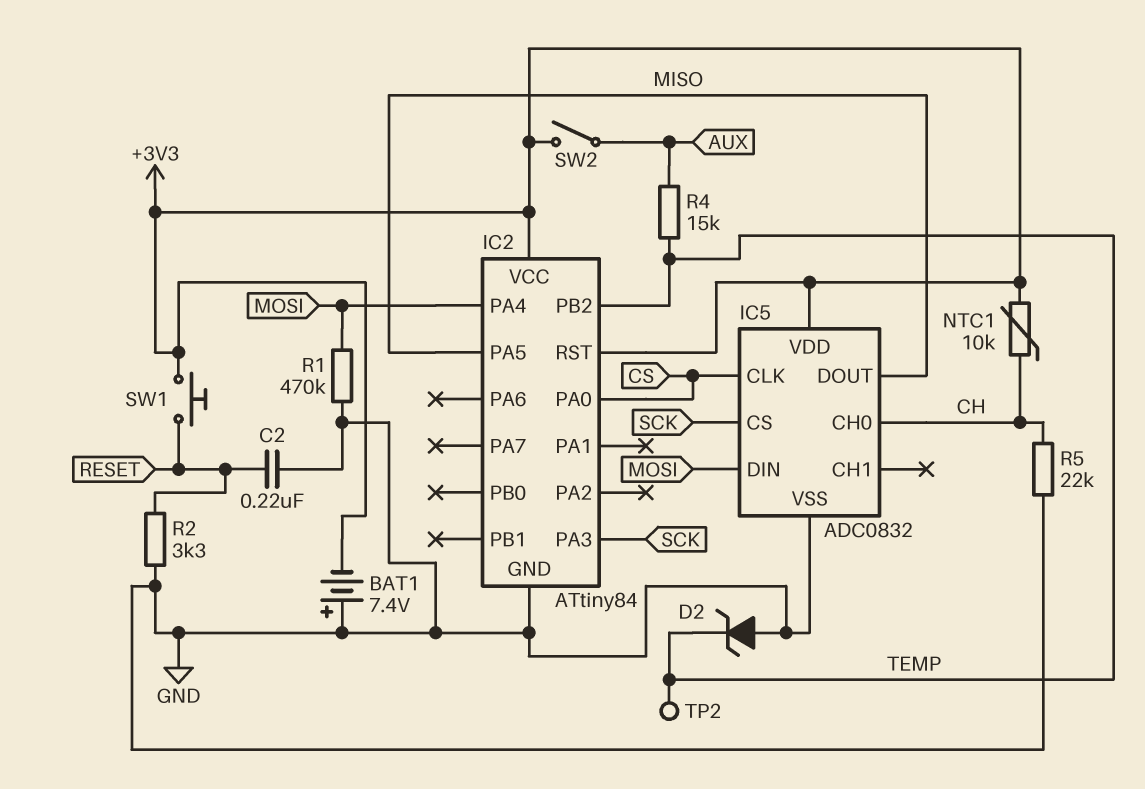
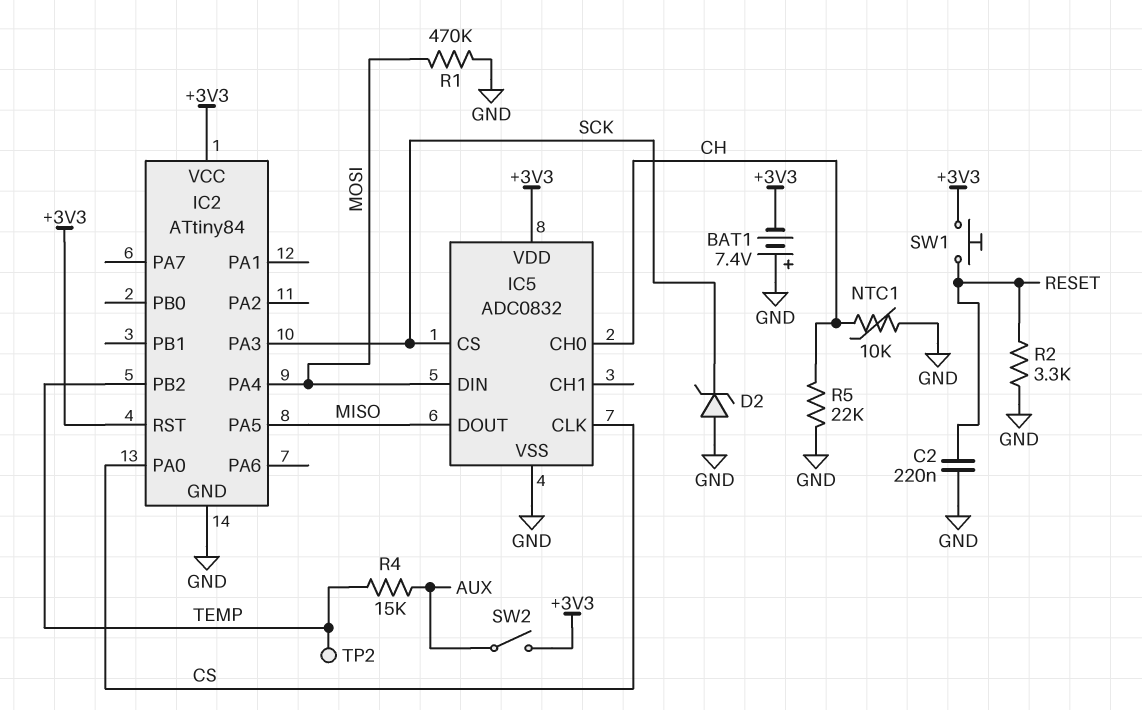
D2: zener (A GND, K TEMP) -> zener (A GND, K SCK)
NTC1: 10k (+3V3, CH) -> 10k (CH, GND)

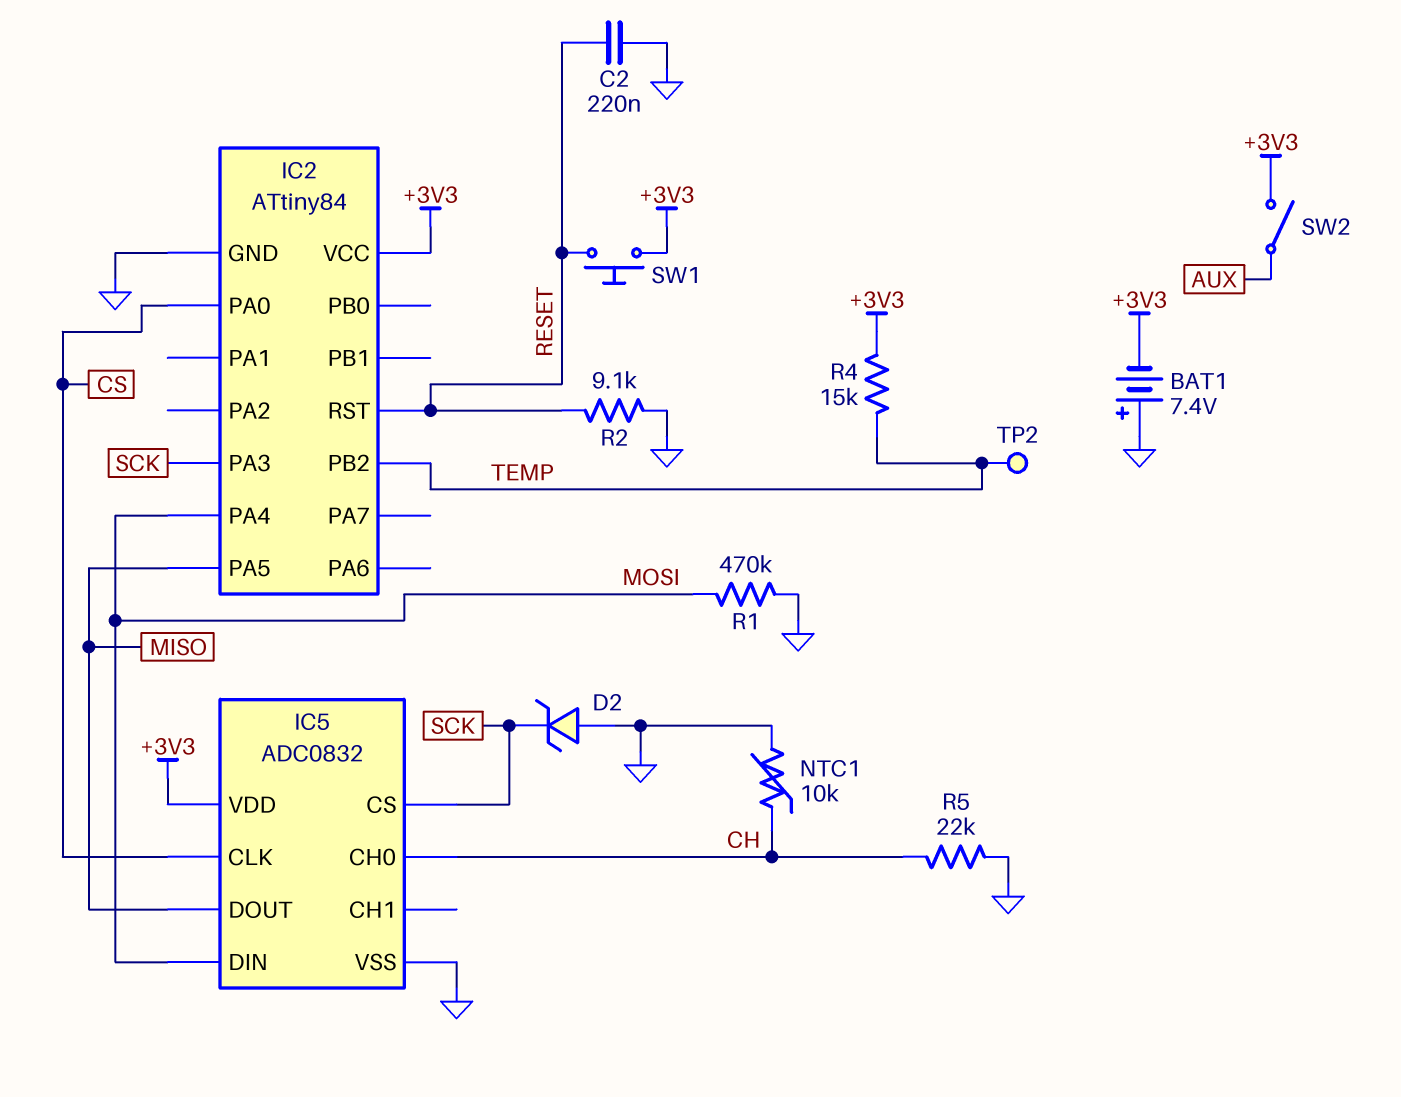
IC2 pin RST: +3V3 -> RESET
R2: 3.3k (GND, RESET) -> 9.1k (GND, RESET)
R4: 15k (AUX, TEMP) -> 15k (+3V3, TEMP)

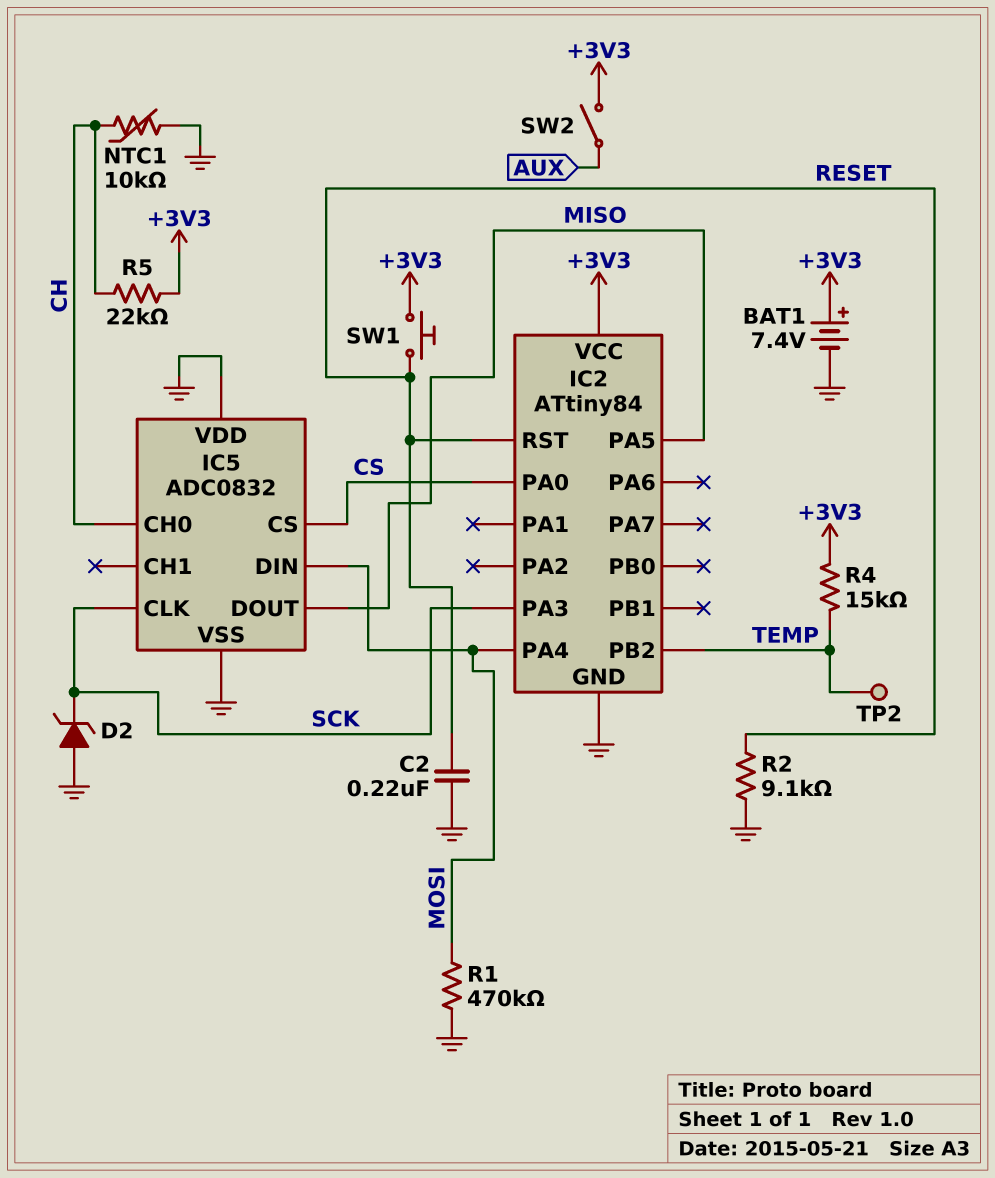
BAT1: 7.4V (plus GND, minus +3V3) -> 7.4V (plus +3V3, minus GND)
IC5 pin CLK: CS -> SCK
IC5 pin CS: SCK -> CS
IC5 pin VDD: +3V3 -> GND
R5: 22k (CH, GND) -> 22k (+3V3, CH)

